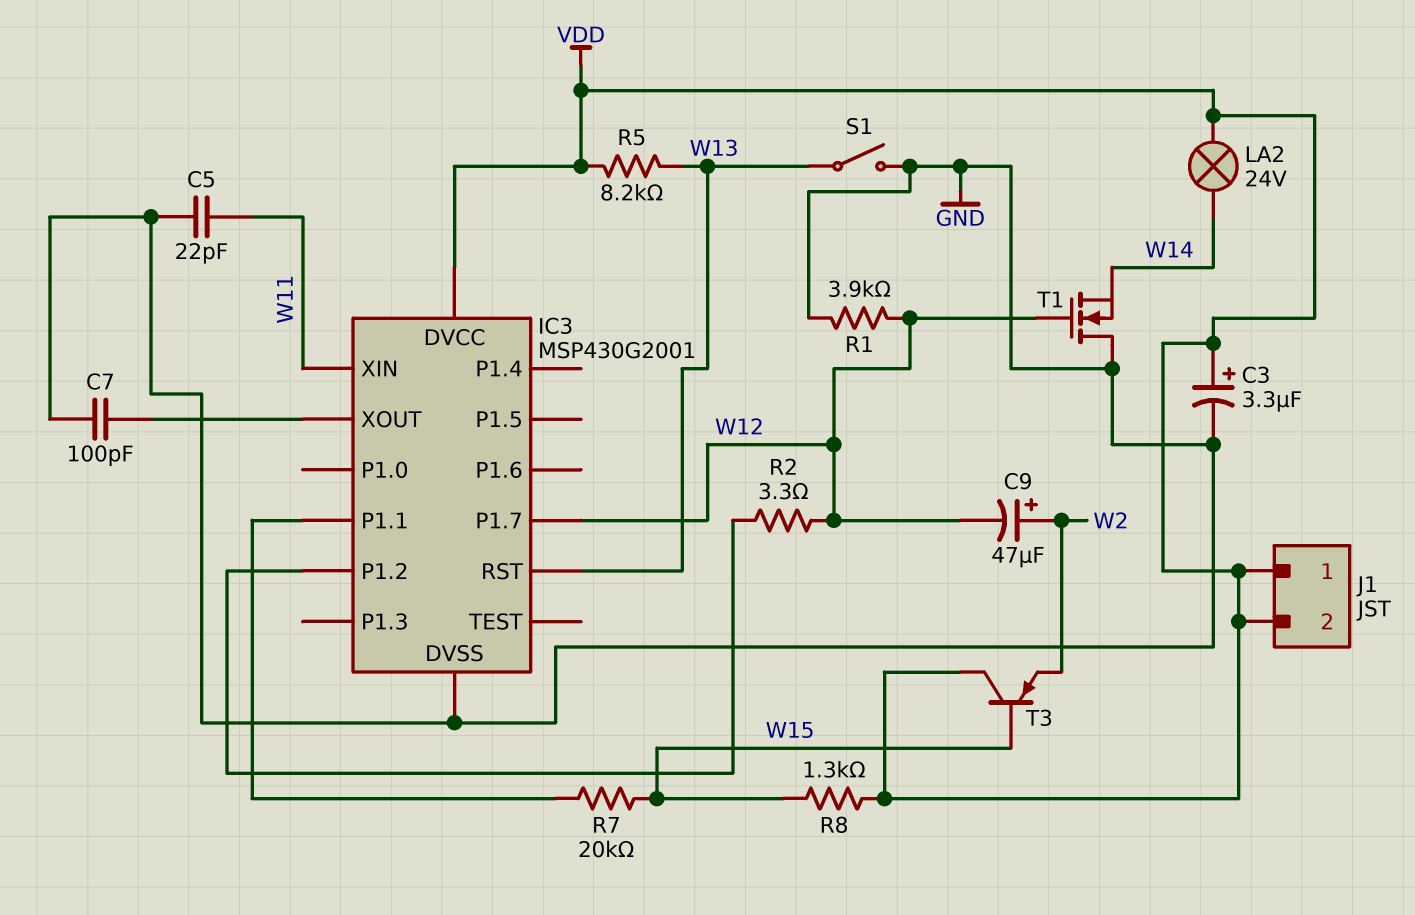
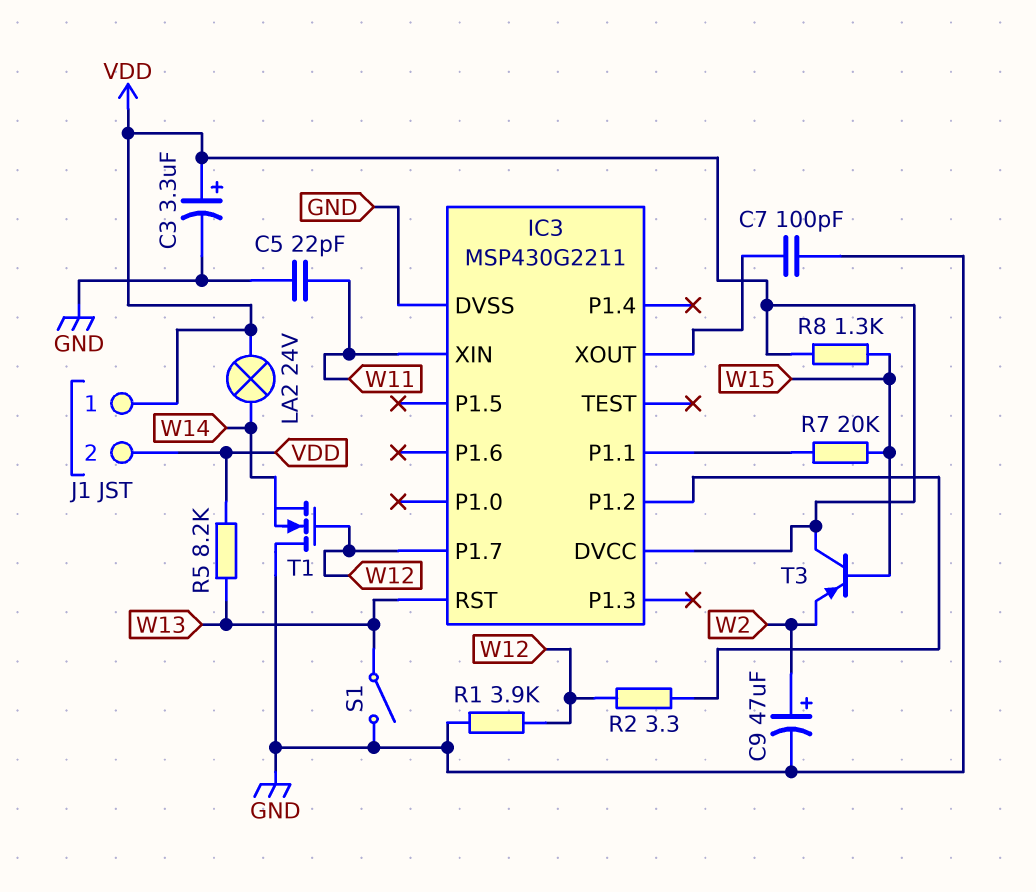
C9: 47uF (plus W2, minus W12) -> 47uF (plus W2, minus GND)
IC3: MSP430G2001 -> MSP430G2211

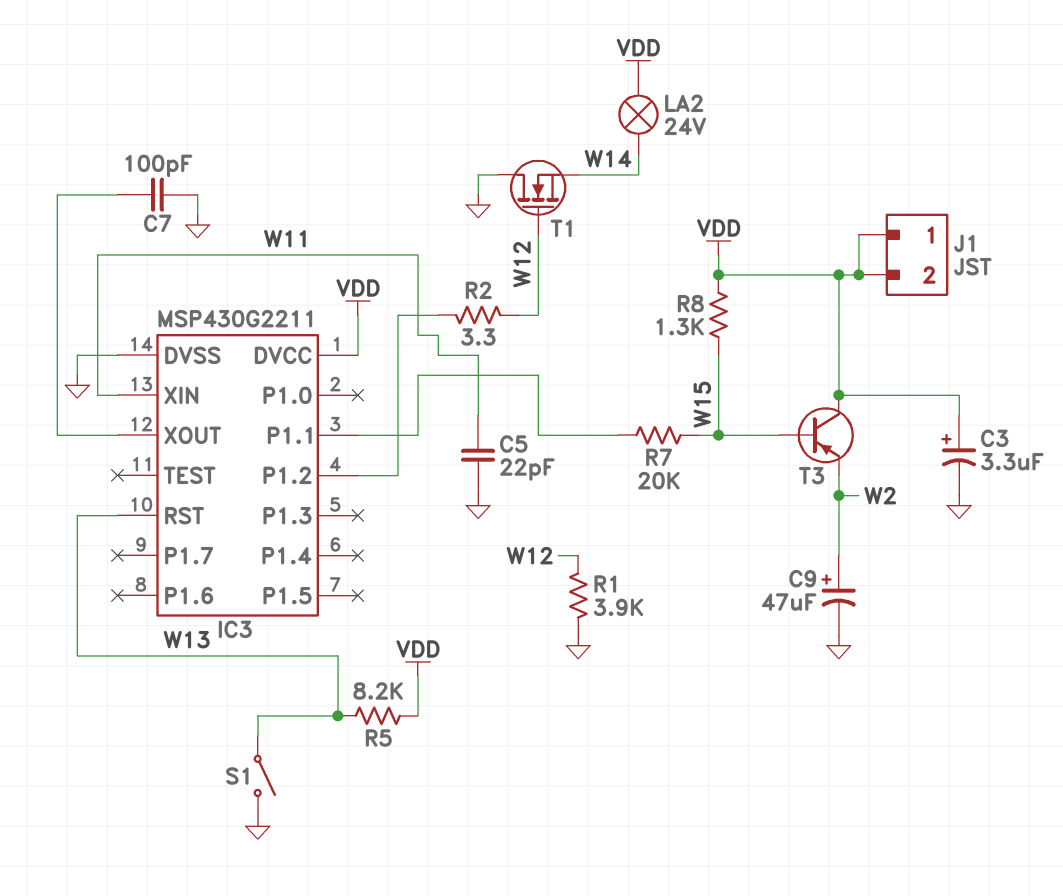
IC3 pin P1.7: W12 -> none

